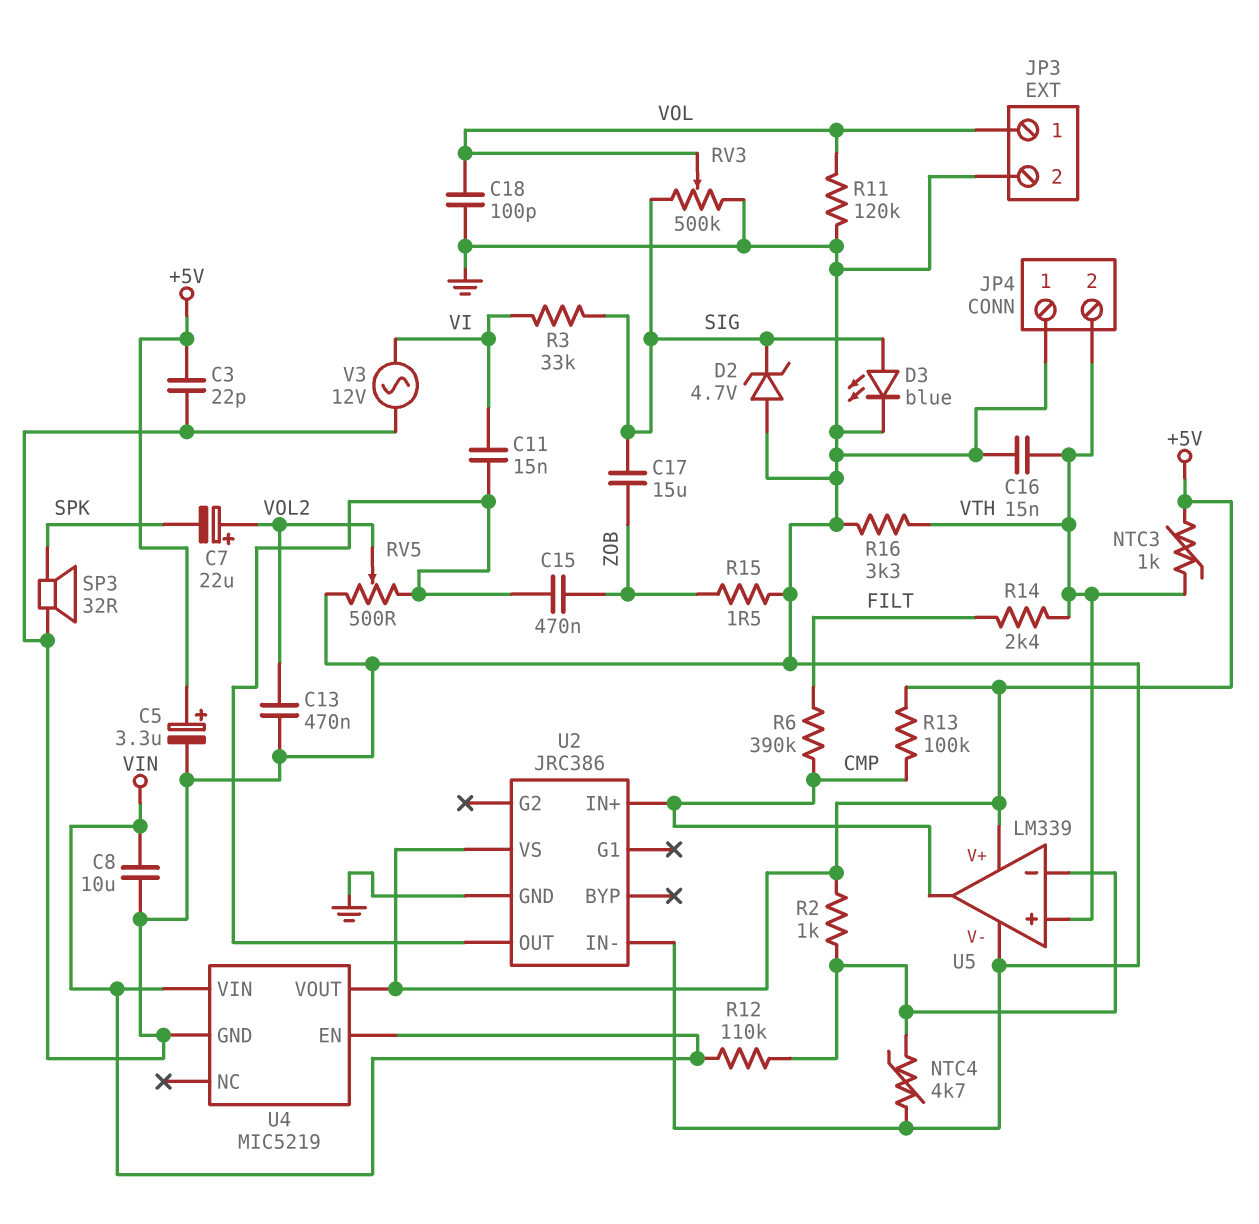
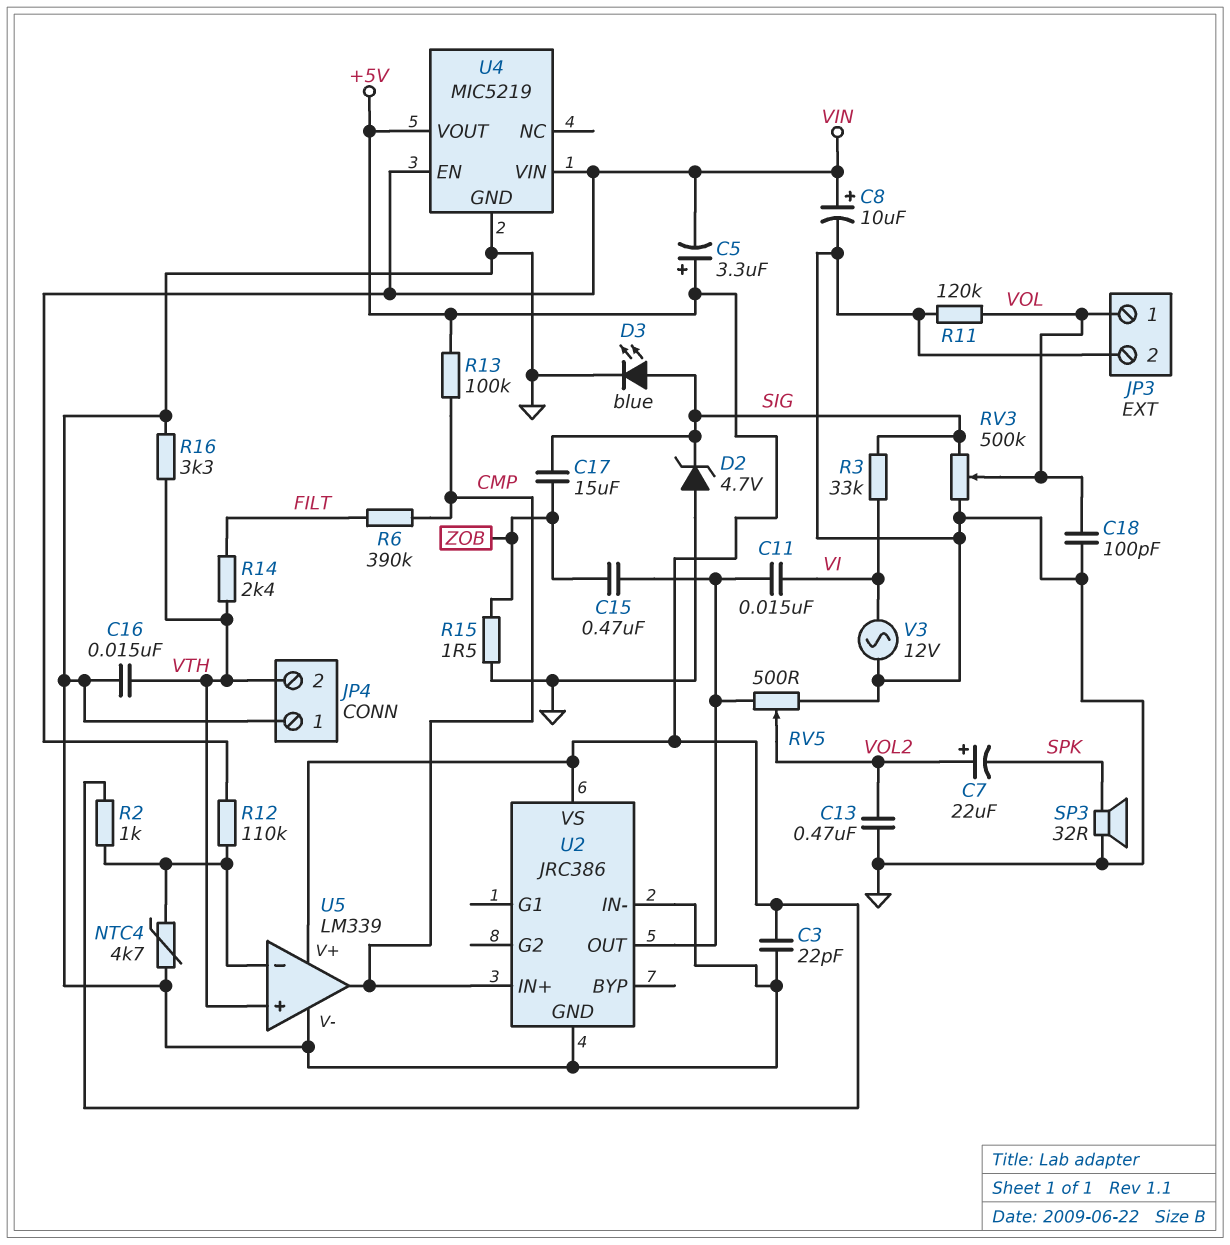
C5: 3.3uF (plus +5V, minus GND) -> 3.3uF (plus +5V, minus VIN)
C8: 10uF (GND, VIN) -> 10uF (plus VIN, minus GND)
NTC3: 1k (+5V, VTH) -> none

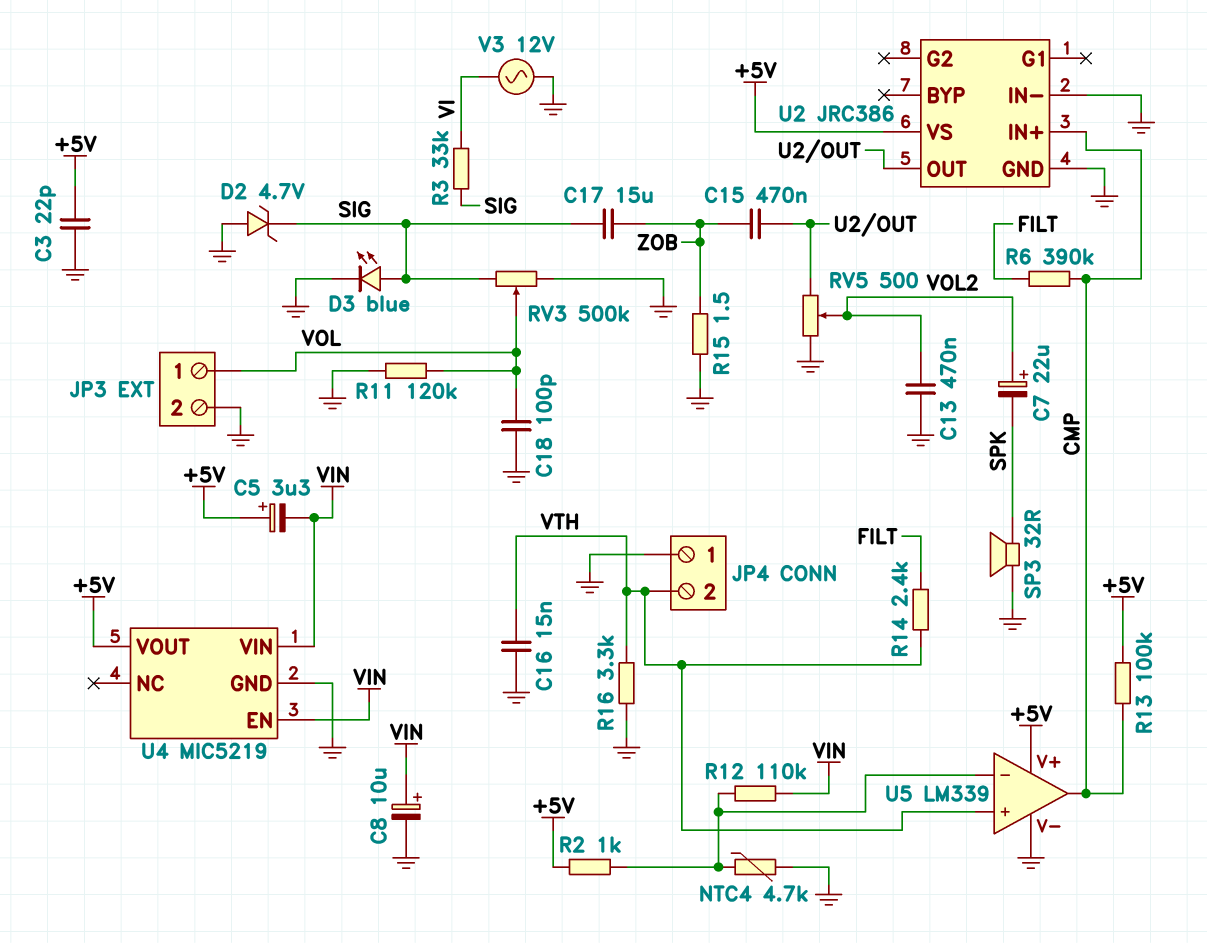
C11: 15nF (U2/OUT, VI) -> none

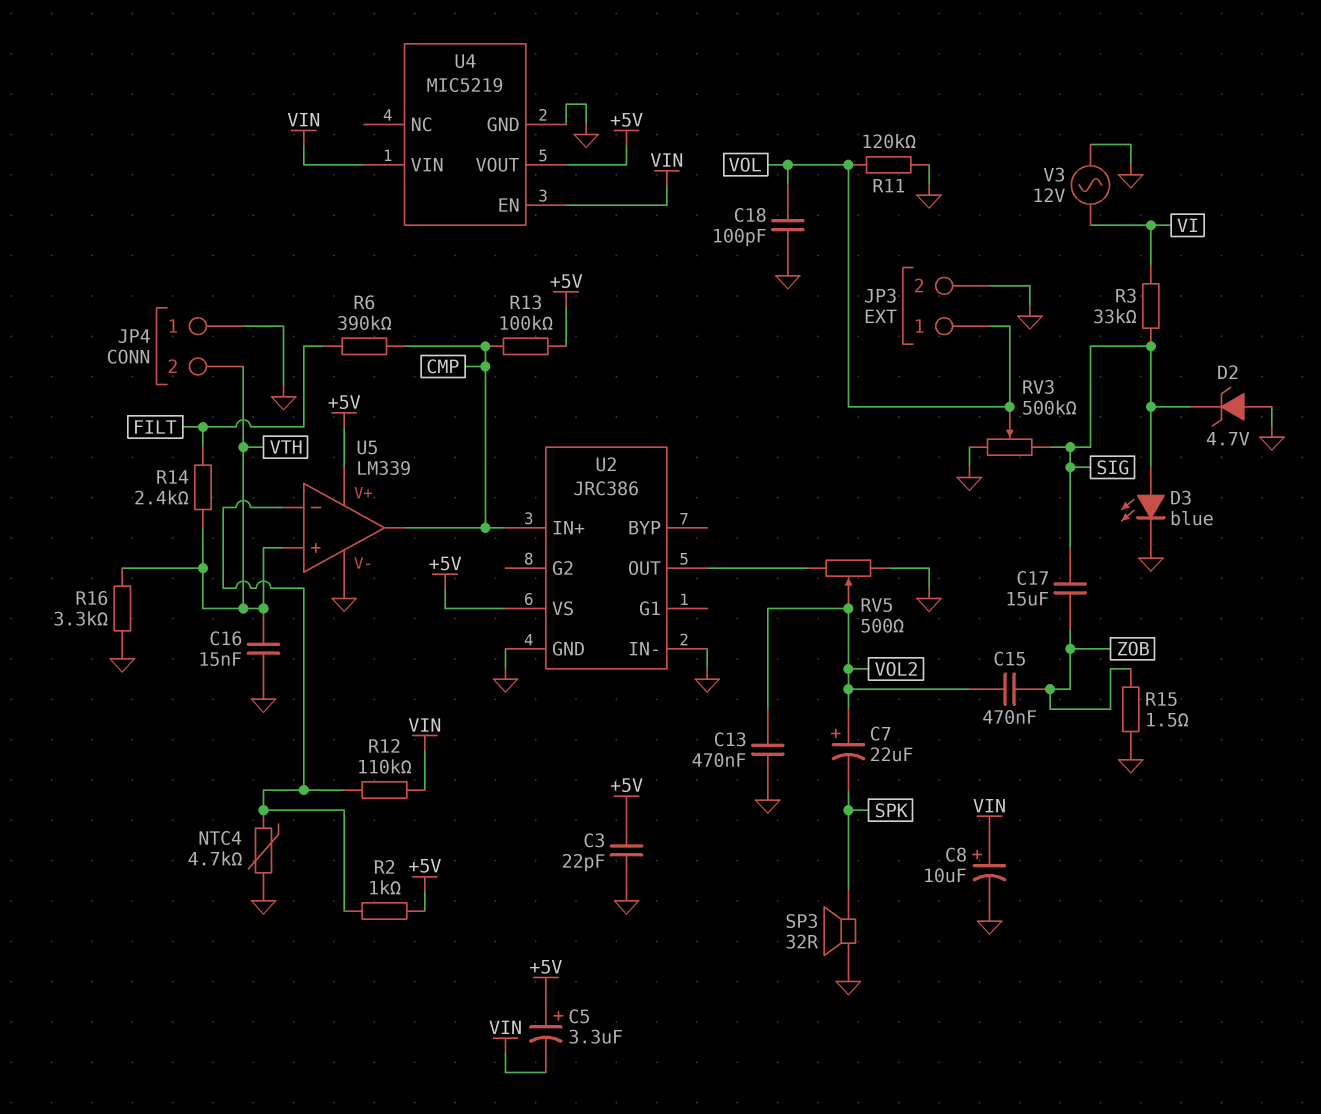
C15: 470nF (U2/OUT, ZOB) -> 470nF (VOL2, ZOB)

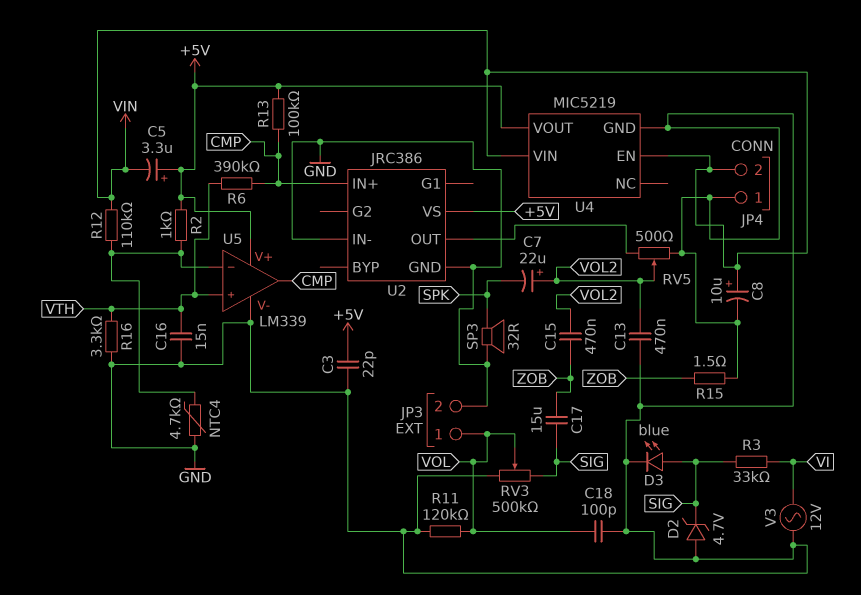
JP4 pin 2: VTH -> VIN
R6: 390k (CMP, FILT) -> 390k (CMP, VTH)
R14: 2.4k (FILT, VTH) -> none

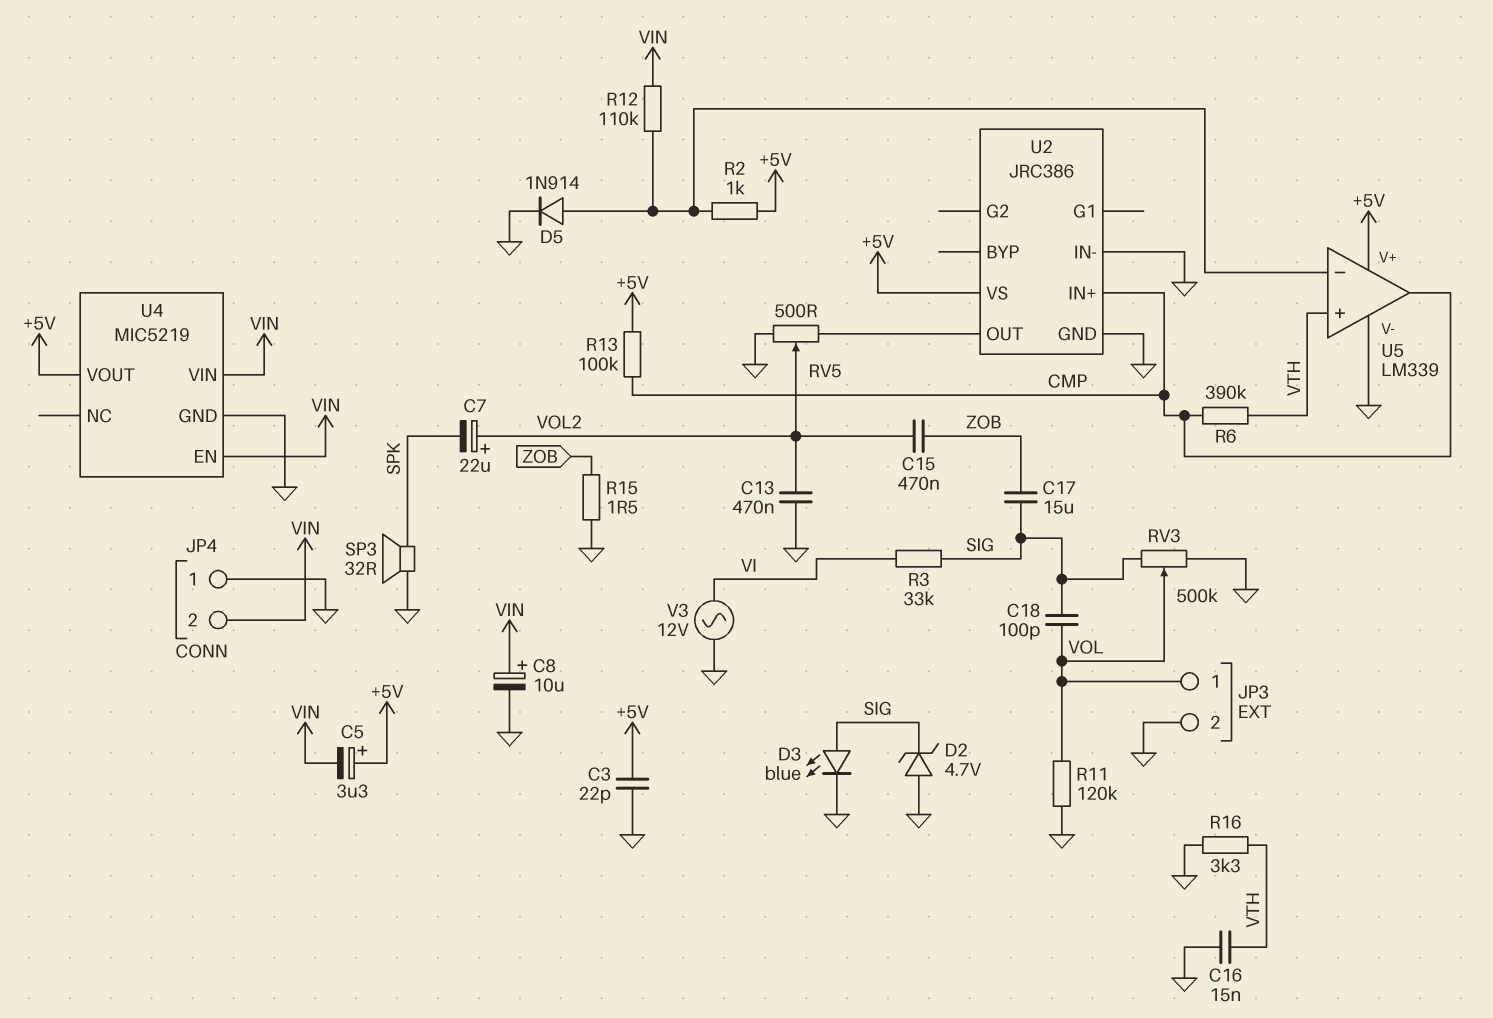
C18: 100pF (GND, VOL) -> 100pF (SIG, VOL)
D5: none -> diode 1N914 (A U5/in-, K GND)
NTC4: 4.7k (GND, U5/in-) -> none

